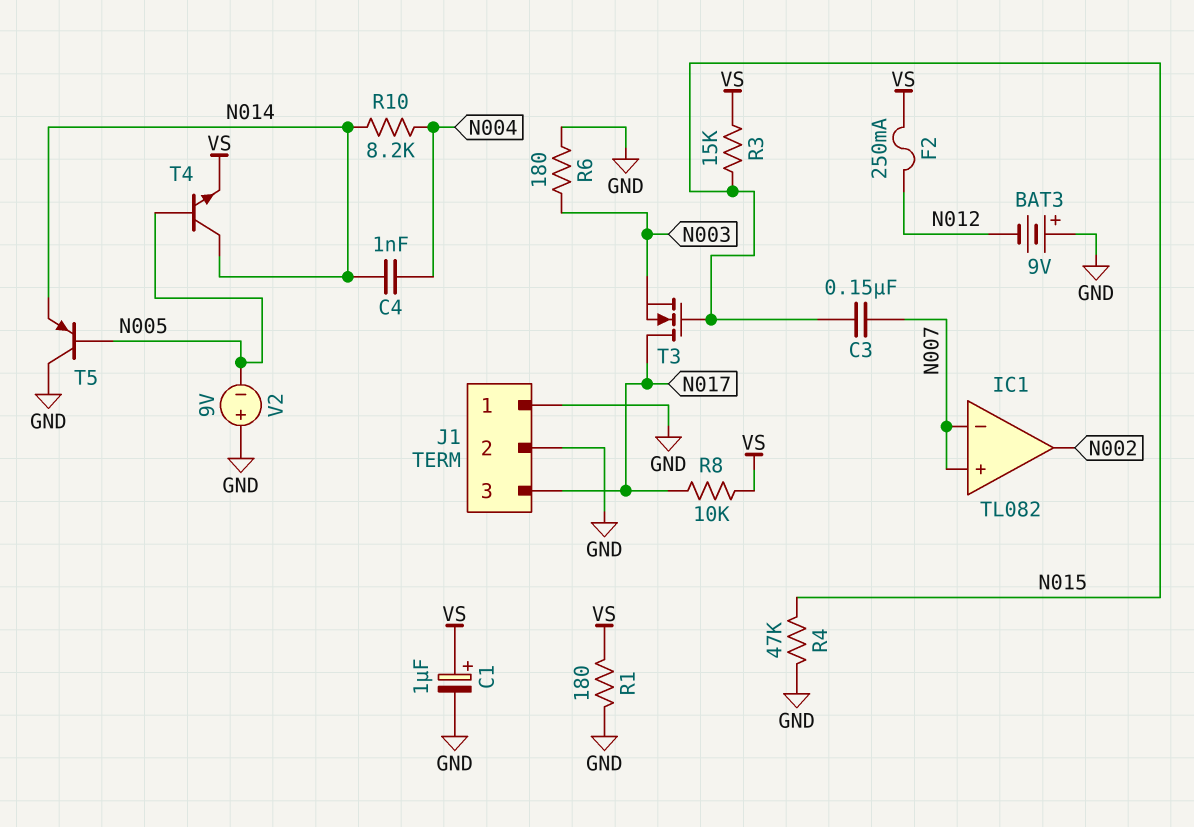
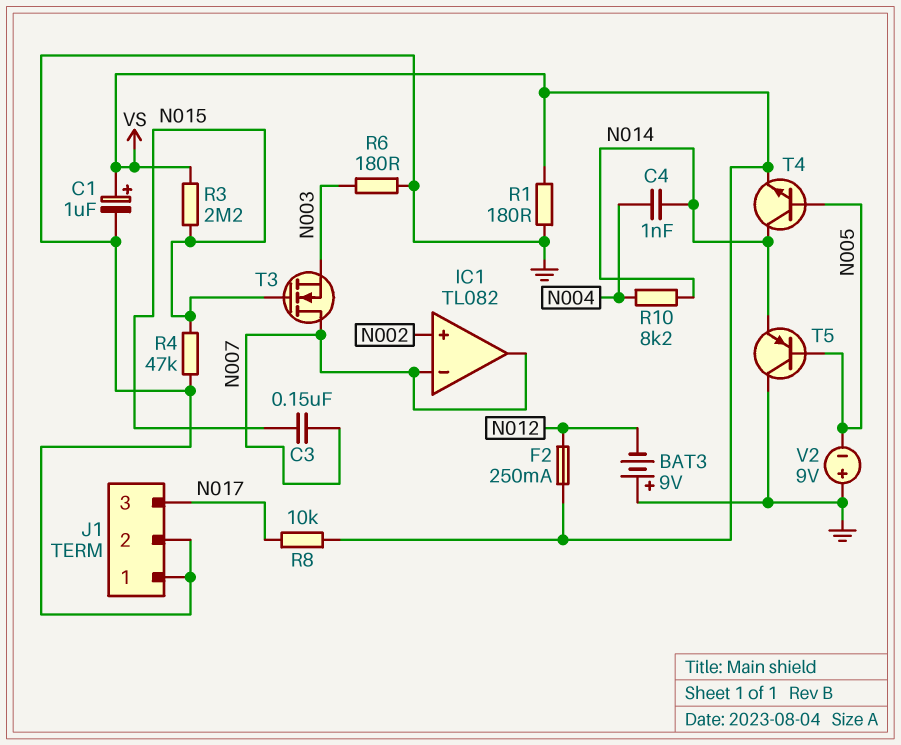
IC1 pin in+: N007 -> N002
IC1 pin out: N002 -> N007
R3: 15k (N015, VS) -> 2.2M (N015, VS)
T3: NMOS (G N015, D N017, S N003) -> NMOS (G N015, D N007, S N003)

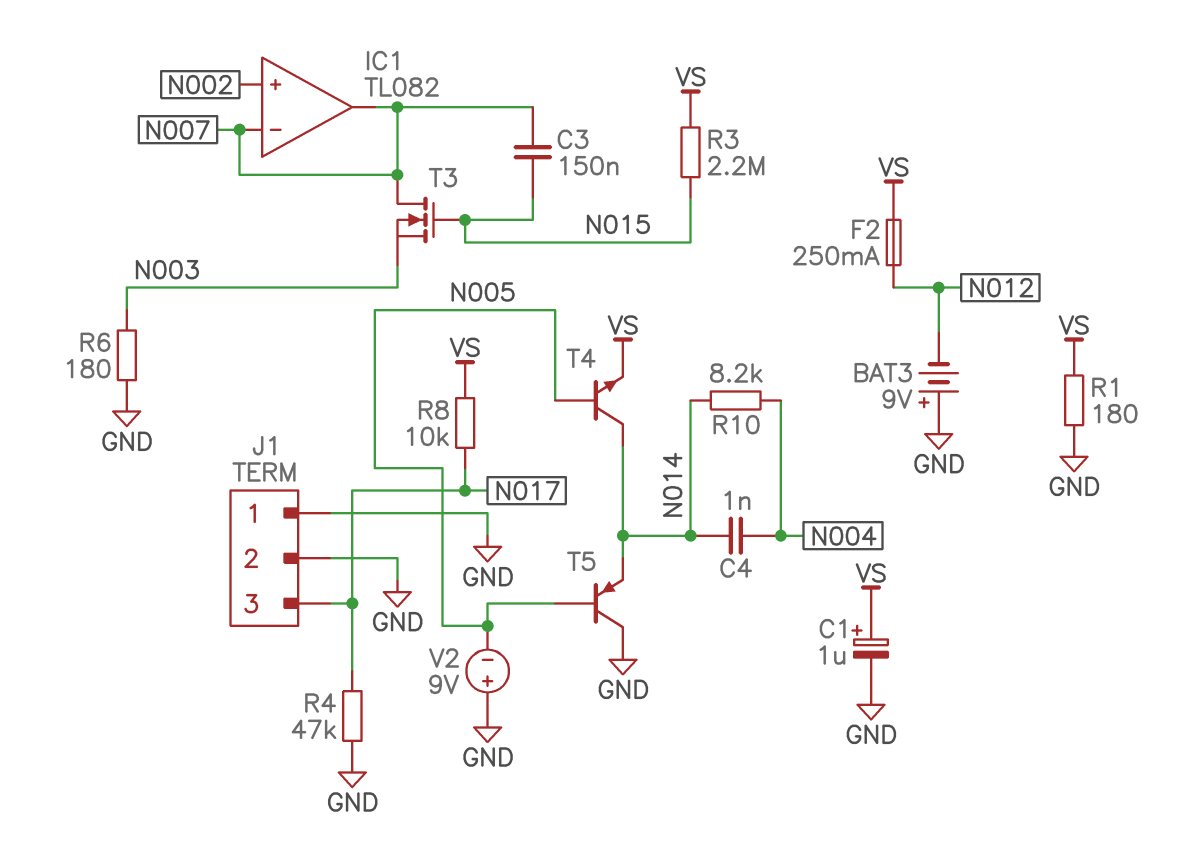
R4: 47k (GND, N015) -> 47k (GND, N017)

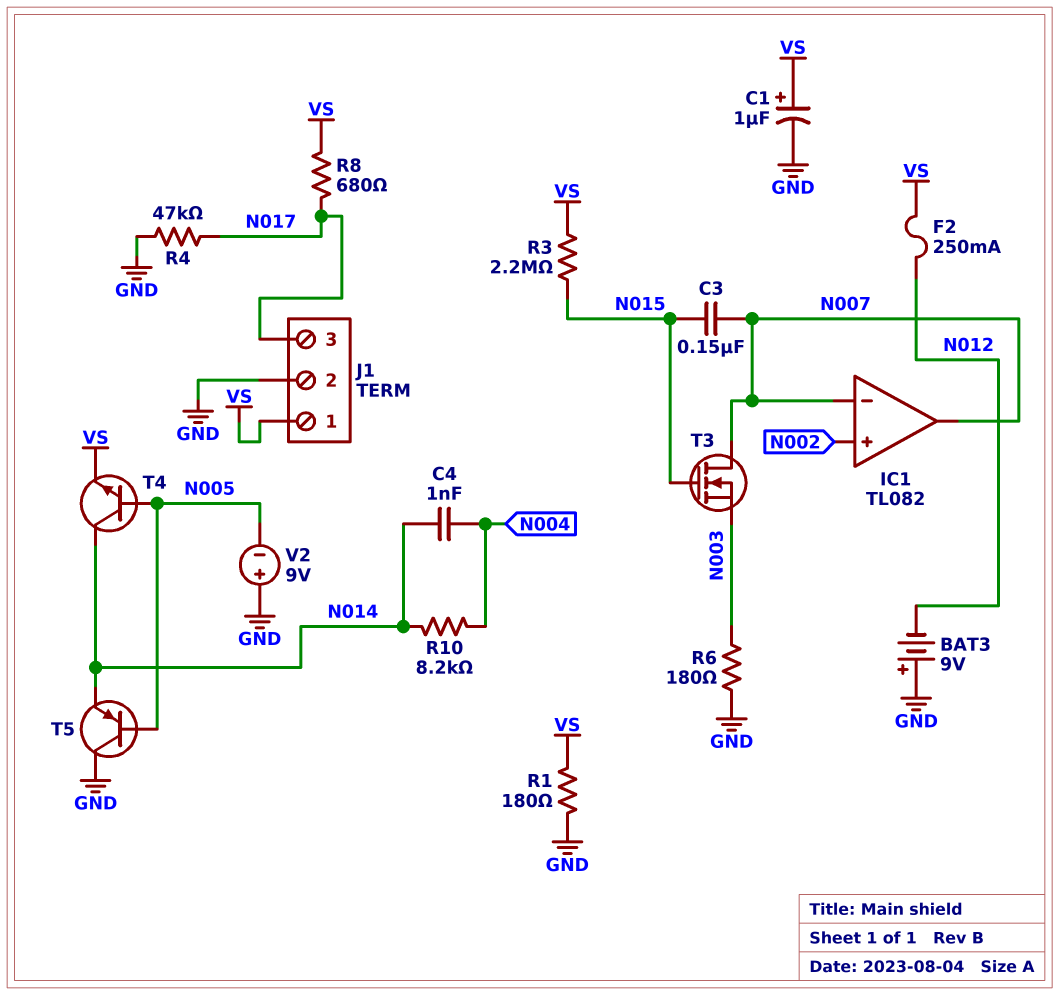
J1 pin 1: GND -> VS
R8: 10k (N017, VS) -> 680 (N017, VS)

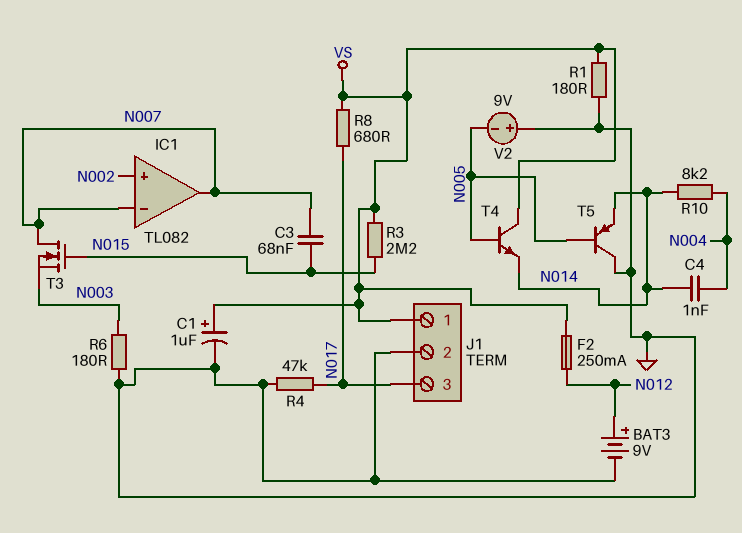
BAT3: 9V (plus GND, minus N012) -> 9V (plus N012, minus GND)
C3: 150nF (N007, N015) -> 68nF (N007, N015)
T4: NPN (B N005, C N014, E VS) -> NPN (B N005, C VS, E N014)

